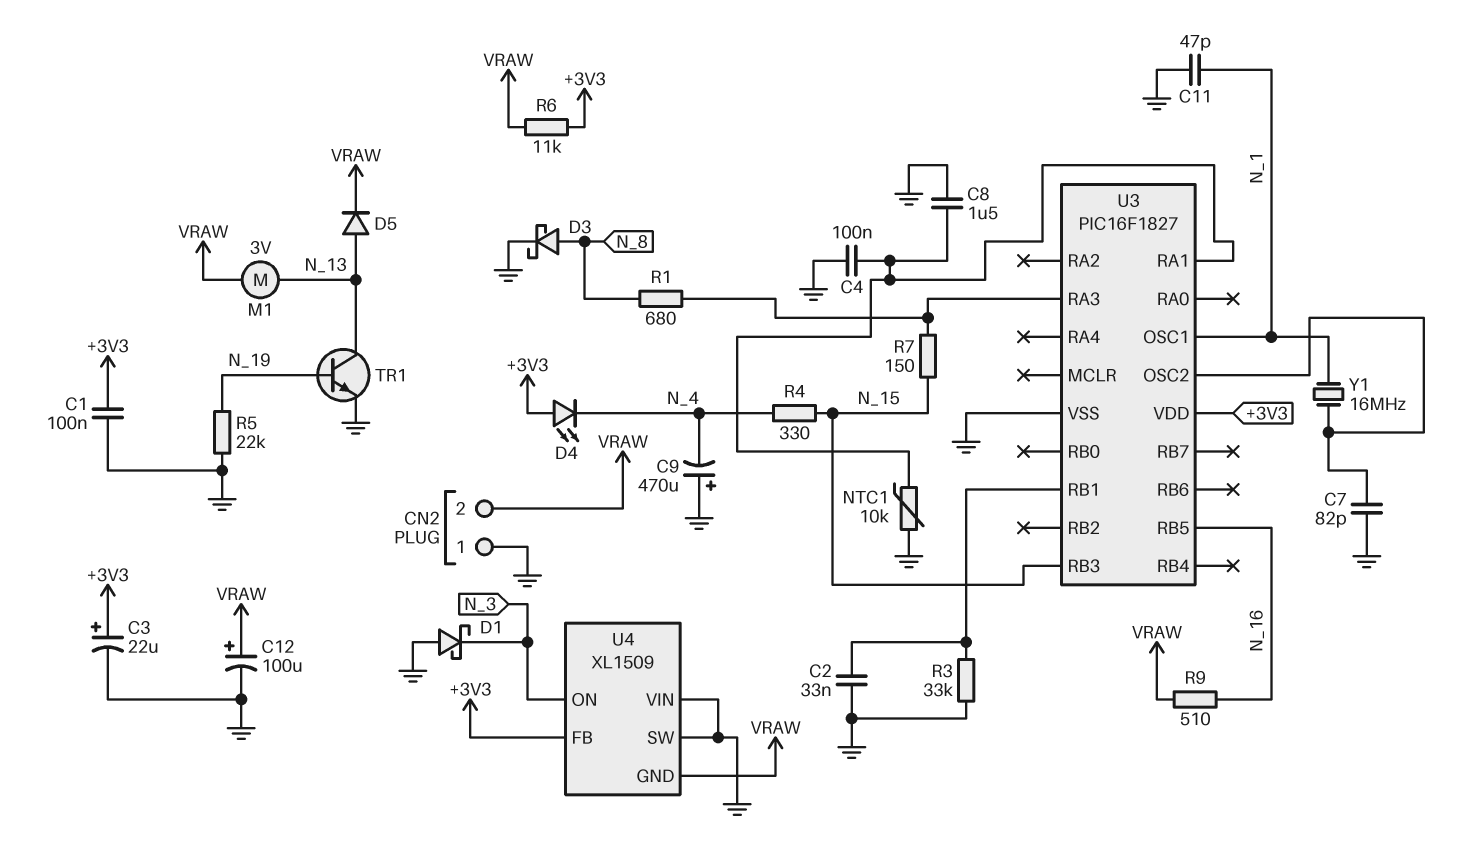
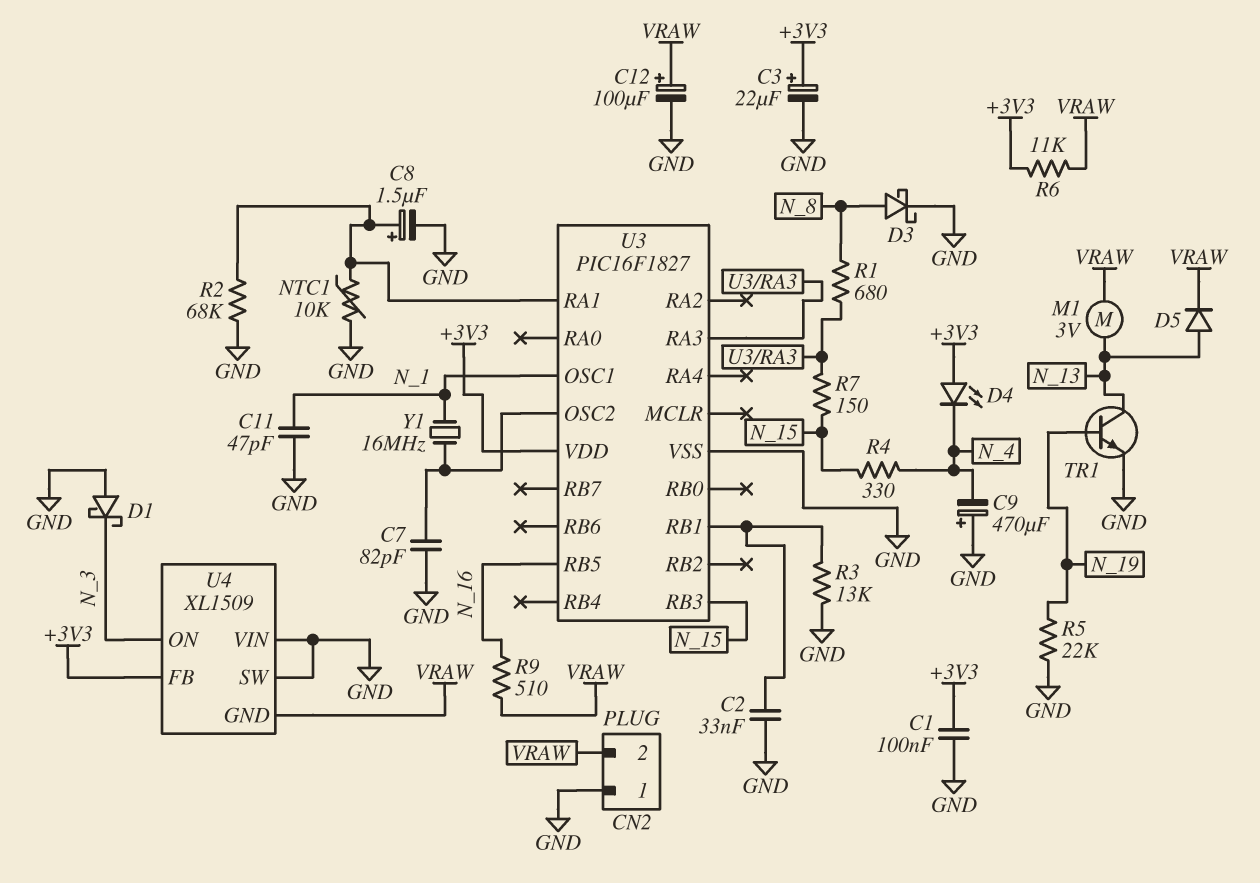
C4: 100nF (GND, U3/RA1) -> none
C8: 1.5uF (GND, U3/RA1) -> 1.5uF (plus U3/RA1, minus GND)
R2: none -> 68k (GND, U3/RA1)
R3: 33k (GND, U3/RB1) -> 13k (GND, U3/RB1)

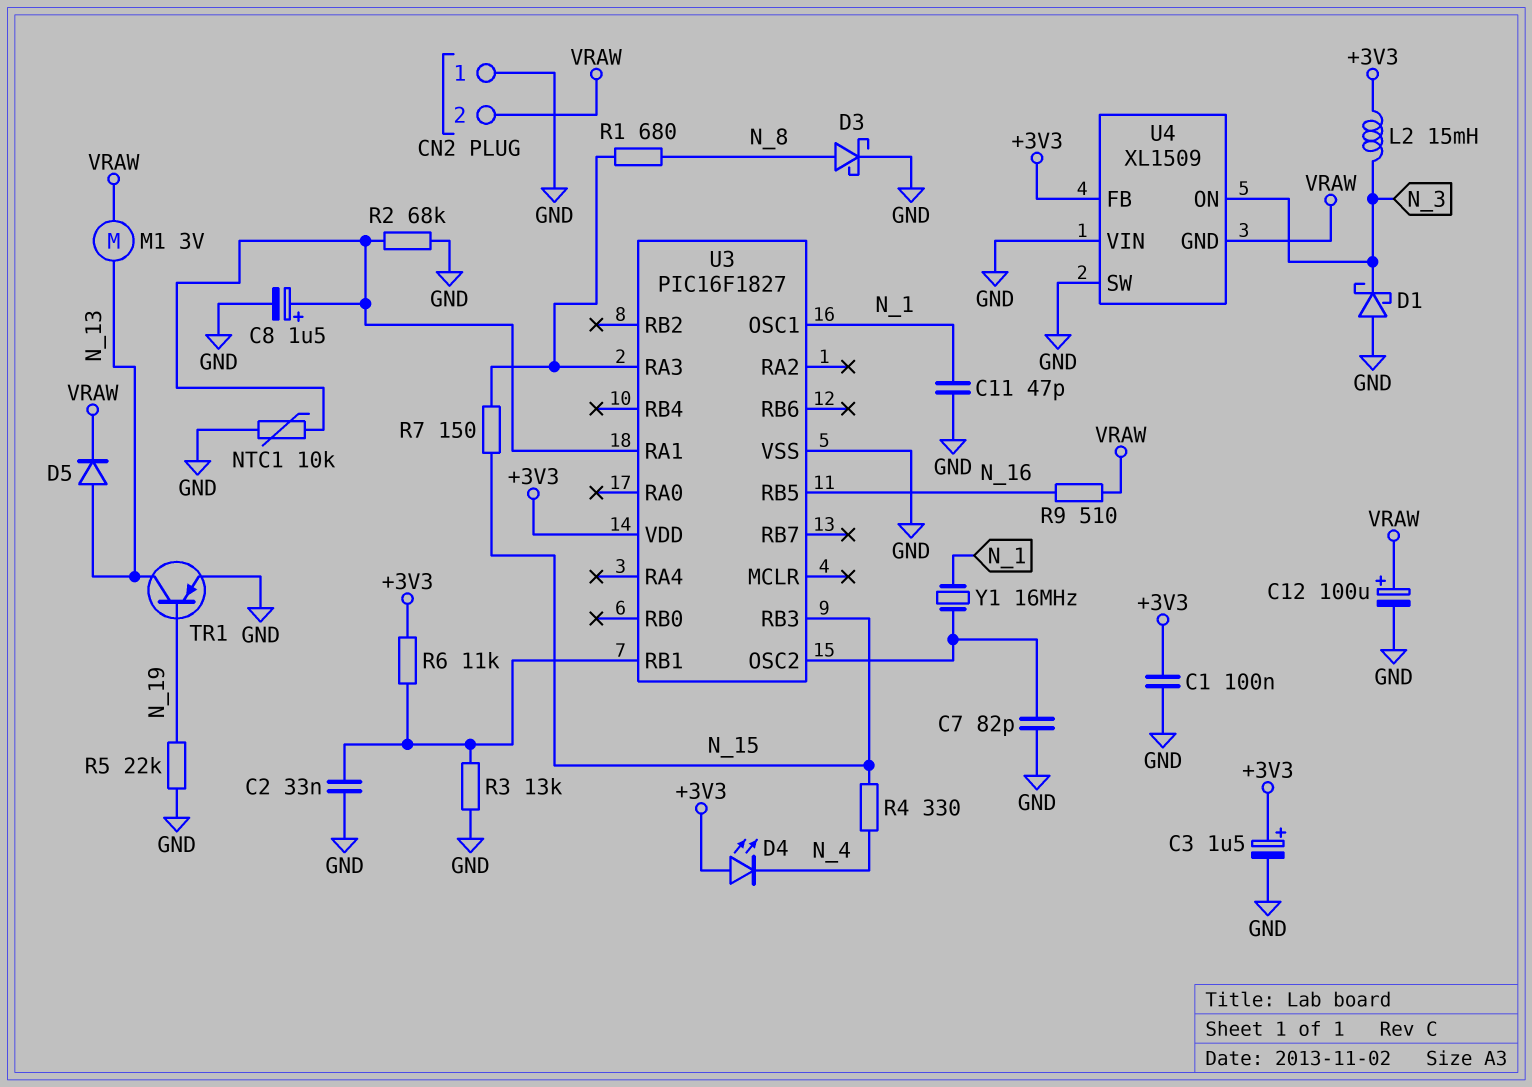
C3: 22uF (plus +3V3, minus GND) -> 1.5uF (plus +3V3, minus GND)
C9: 470uF (plus GND, minus N_4) -> none
L2: none -> 15mH (+3V3, N_3)
R6: 11k (+3V3, VRAW) -> 11k (+3V3, U3/RB1)
TR1: NPN (B N_19, C N_13, E GND) -> PNP (B N_19, C N_13, E GND)

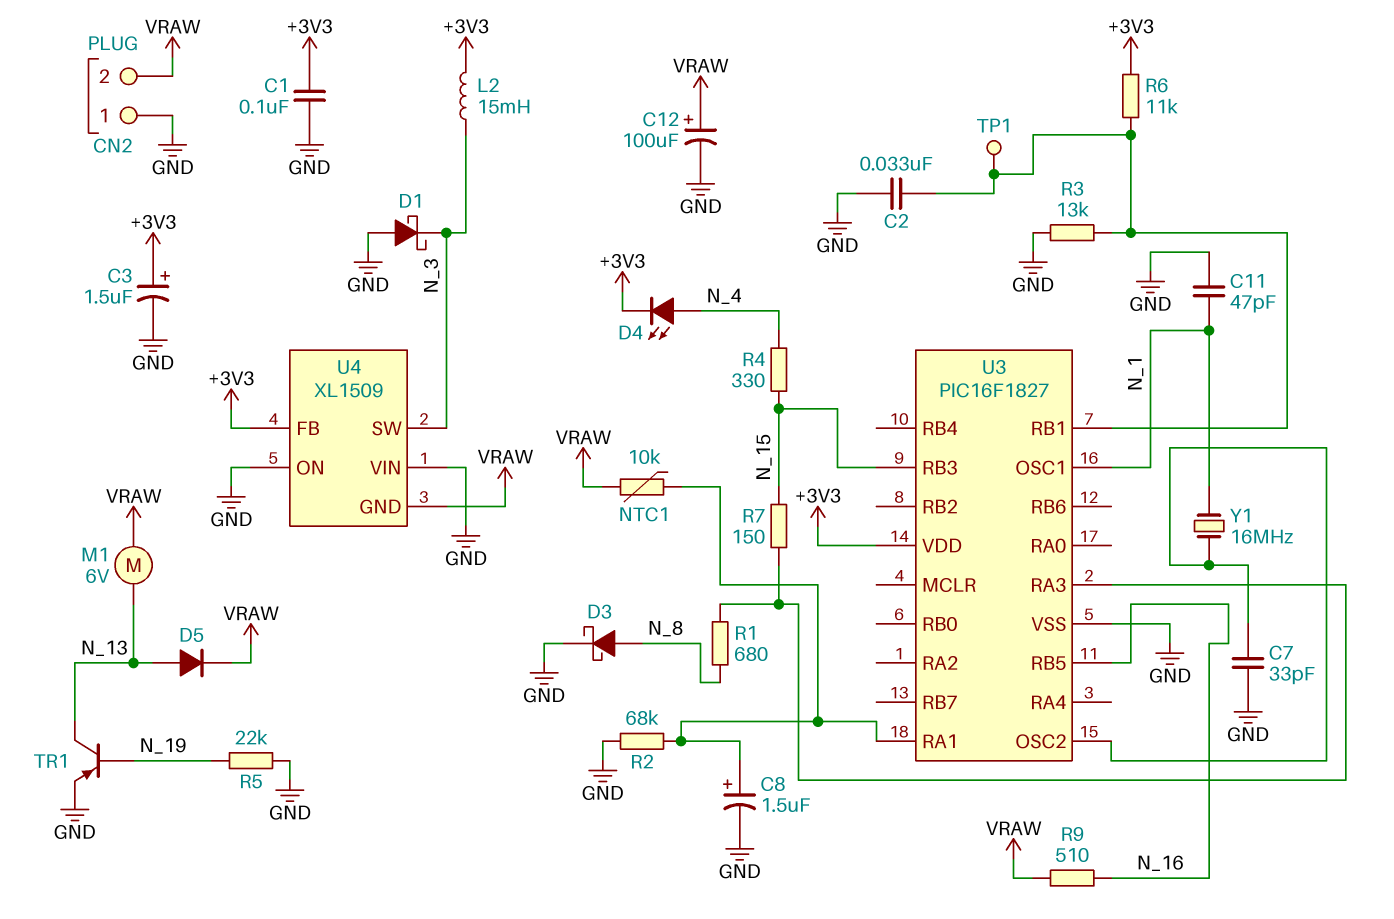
C7: 82pF (GND, U3/OSC2) -> 33pF (GND, U3/OSC2)
D4: LED (A +3V3, K N_4) -> LED (A N_4, K +3V3)
M1: motor 3V (N_13, VRAW) -> motor 6V (N_13, VRAW)
NTC1: 10k (GND, U3/RA1) -> 10k (U3/RA1, VRAW)
TP1: none -> test point (U3/RB1)
U4 pin ON: N_3 -> GND
U4 pin SW: GND -> N_3

